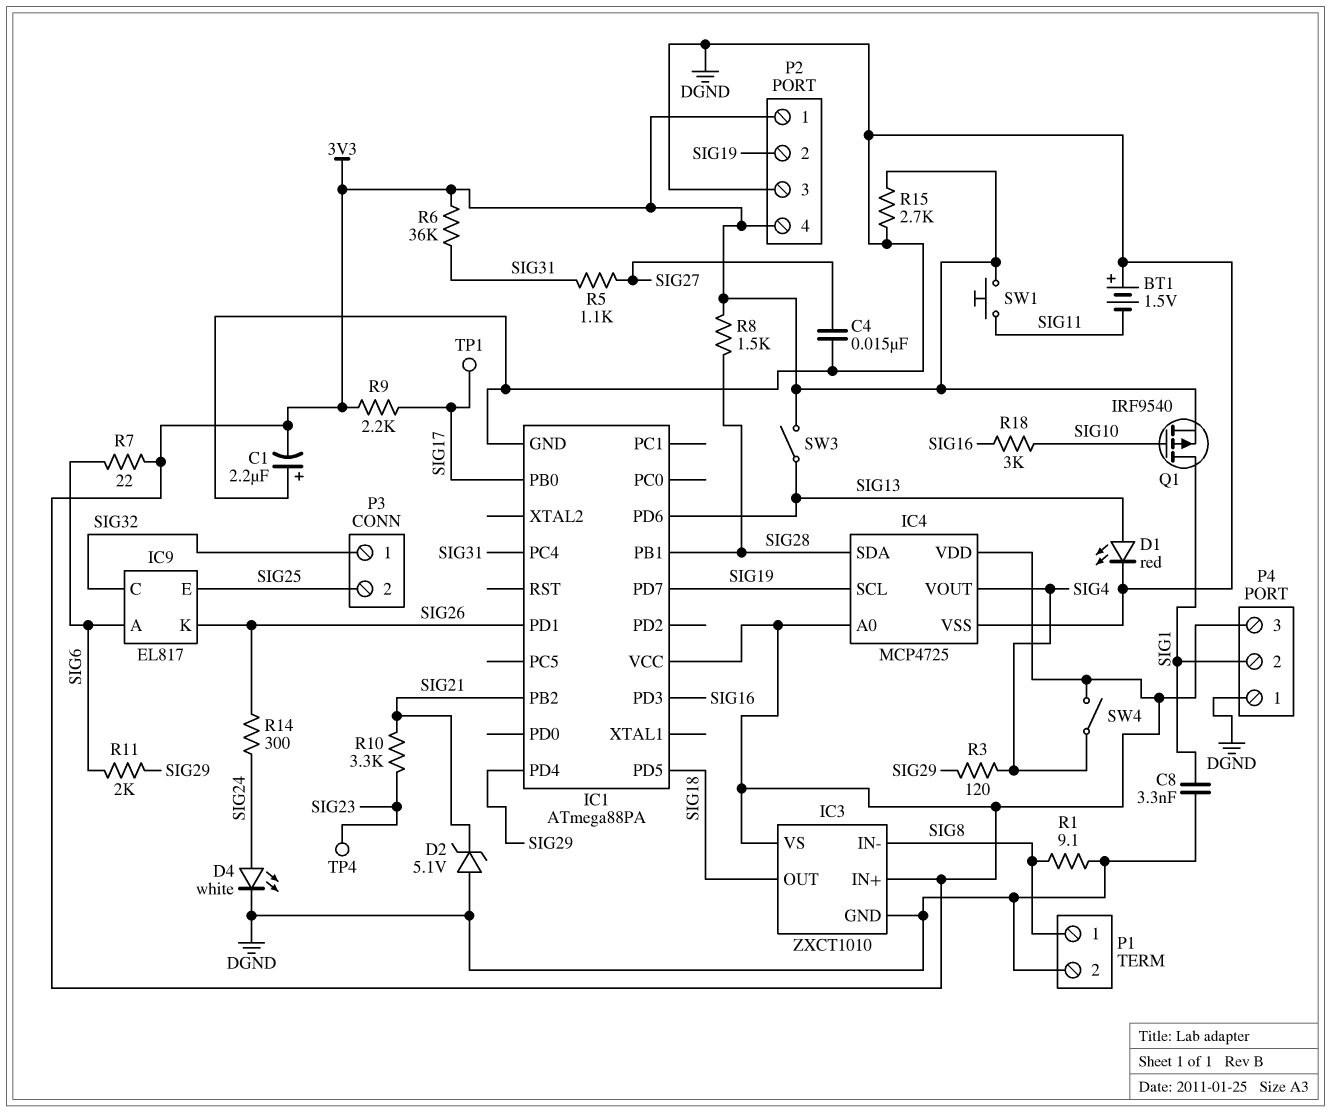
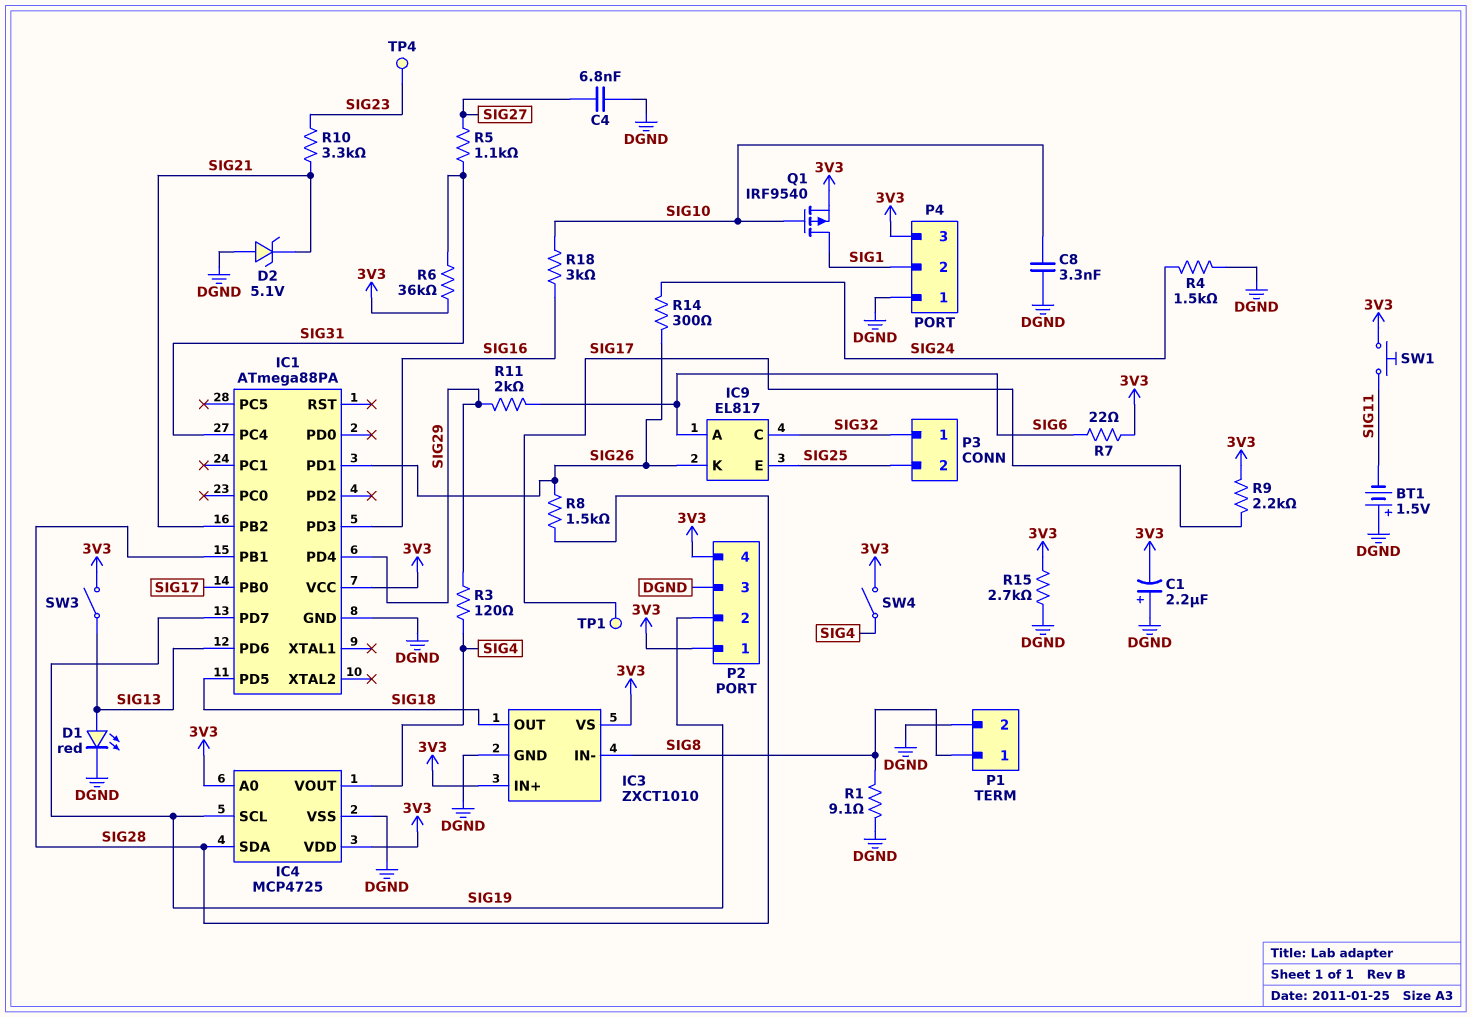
C4: 15nF (DGND, SIG27) -> 6.8nF (DGND, SIG27)
C8: 3.3nF (DGND, SIG1) -> 3.3nF (DGND, SIG10)
D4: LED white (A SIG24, K DGND) -> none
R4: none -> 1.5k (DGND, SIG24)
R8: 1.5k (3V3, SIG28) -> 1.5k (SIG26, SIG28)

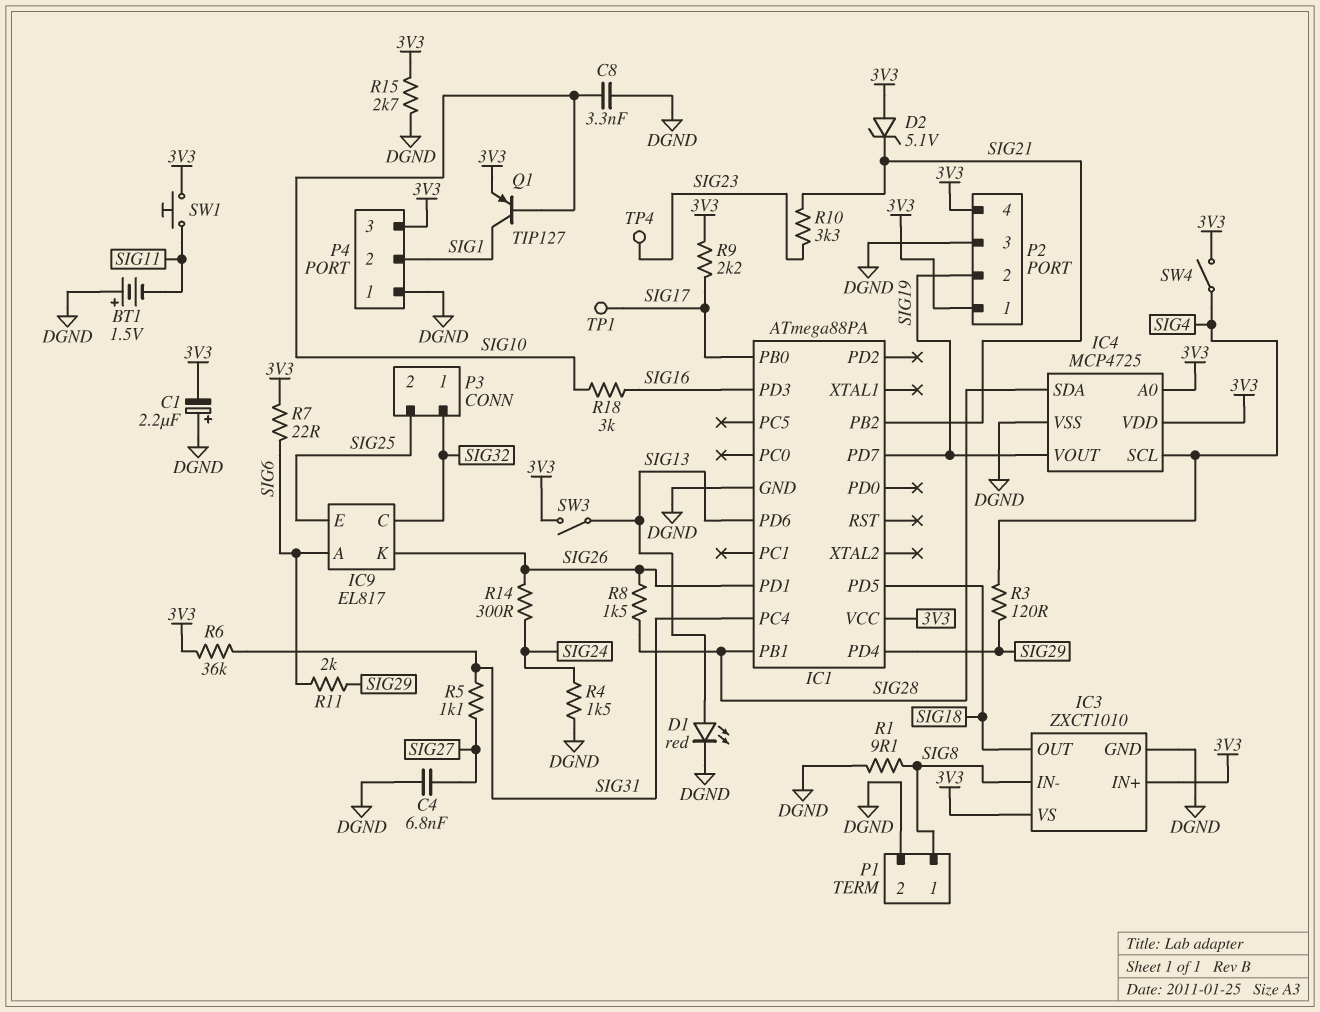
D2: zener 5.1V (A DGND, K SIG21) -> zener 5.1V (A 3V3, K SIG21)
IC4 pin SCL: SIG19 -> SIG4
IC4 pin VOUT: SIG4 -> SIG19
Q1: PMOS IRF9540 (G SIG10, D SIG1, S 3V3) -> PNP TIP127 (B SIG10, C SIG1, E 3V3)

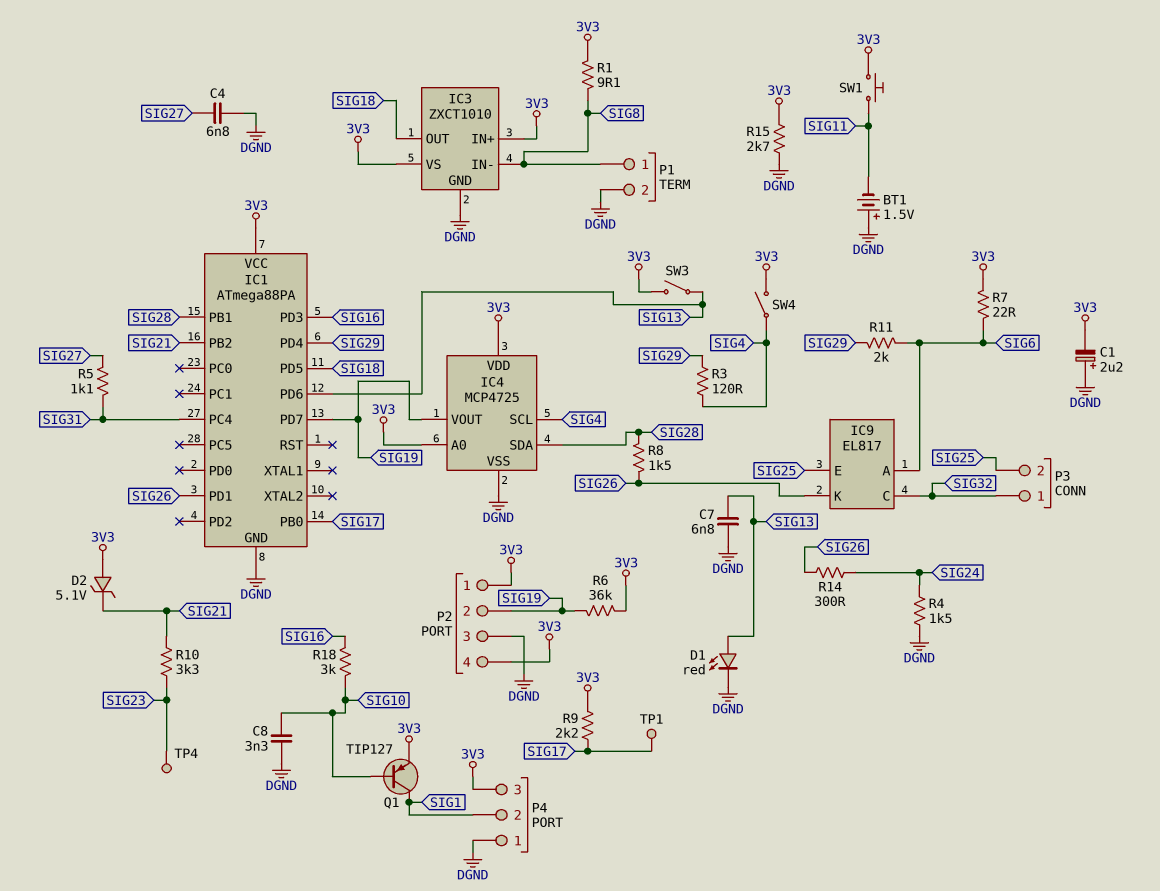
C7: none -> 6.8nF (DGND, SIG13)
R1: 9.1 (DGND, SIG8) -> 9.1 (3V3, SIG8)
R6: 36k (3V3, SIG31) -> 36k (3V3, SIG19)

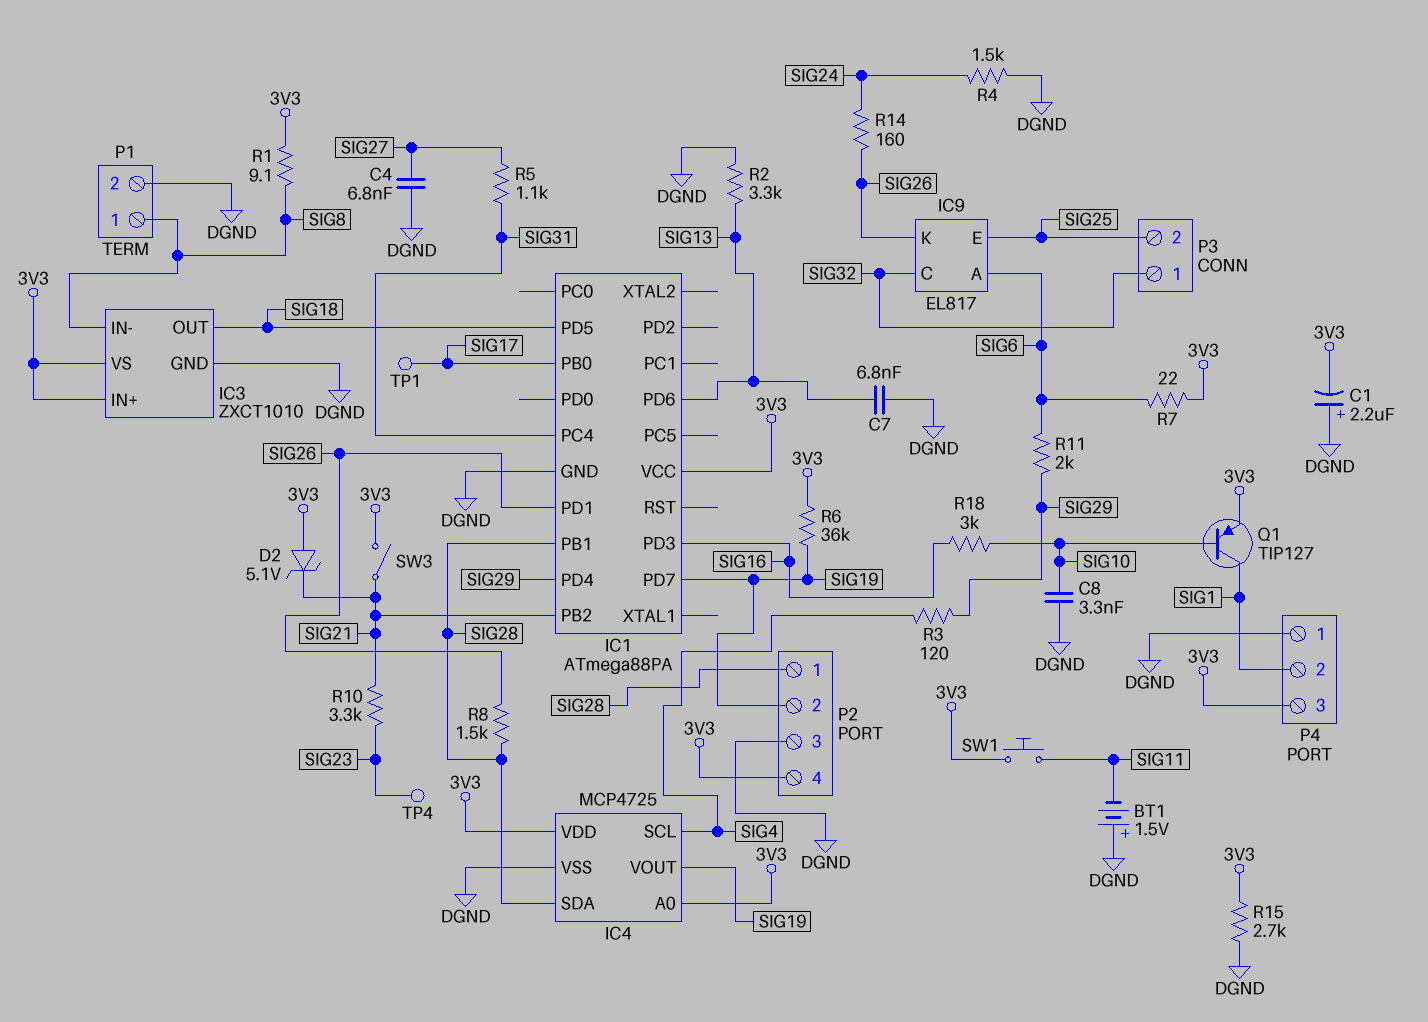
D1: LED red (A SIG13, K DGND) -> none
P2 pin 1: 3V3 -> SIG28
R2: none -> 3.3k (DGND, SIG13)
R9: 2.2k (3V3, SIG17) -> none
R14: 300 (SIG24, SIG26) -> 160 (SIG24, SIG26)
SW3: switch (3V3, SIG13) -> switch (3V3, SIG21)
SW4: switch (3V3, SIG4) -> none

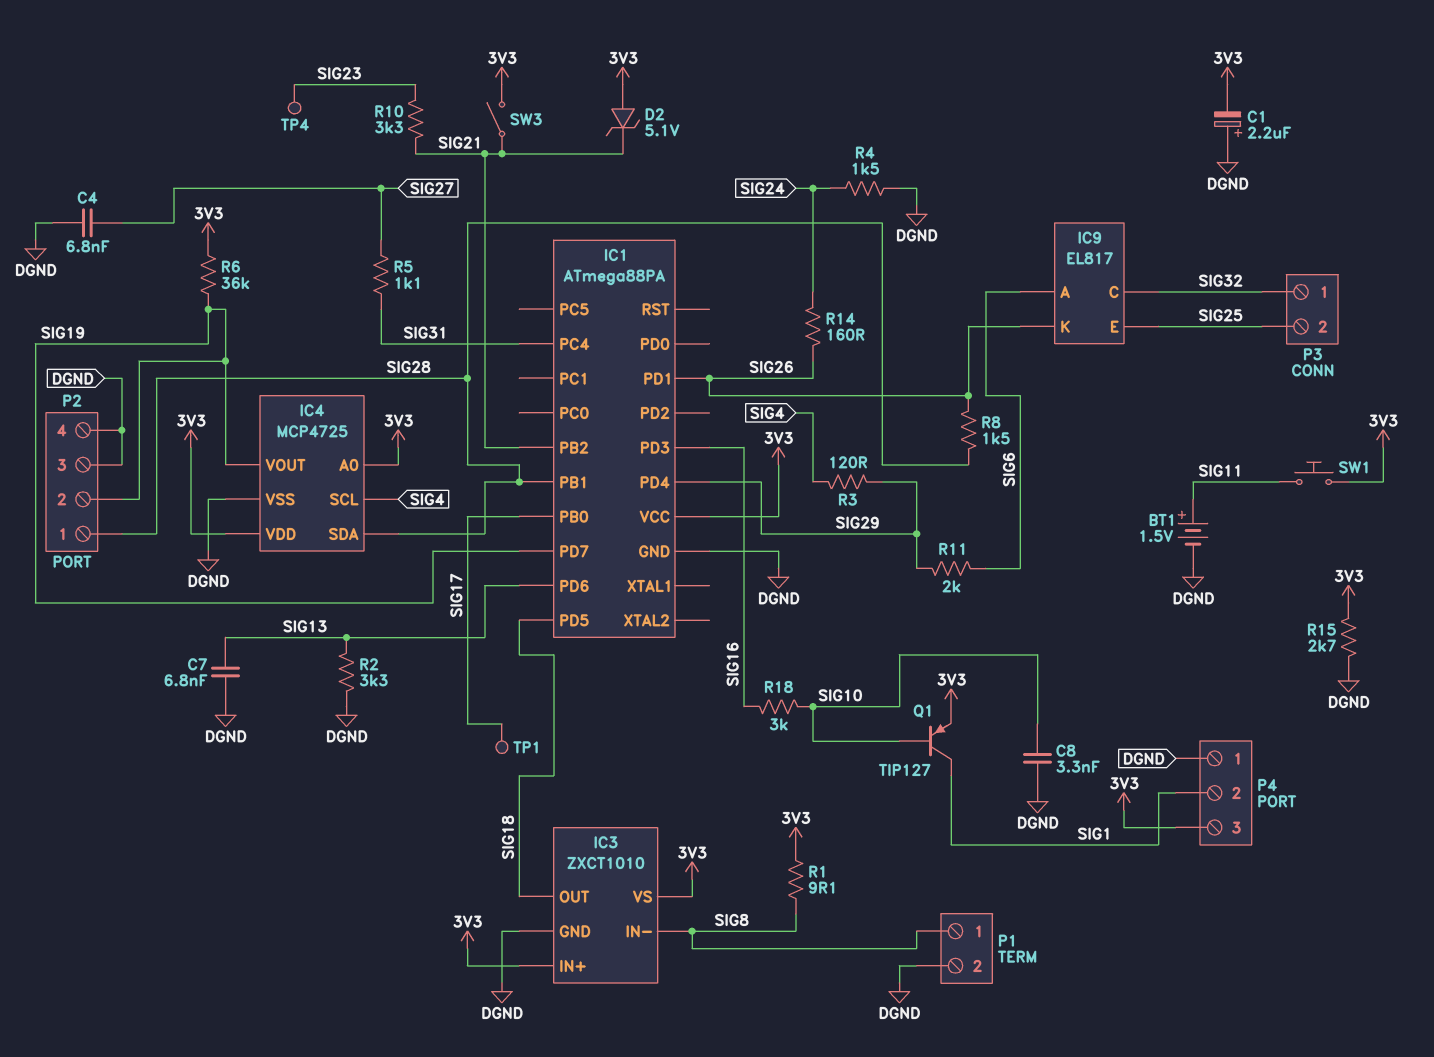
BT1: 1.5V (plus DGND, minus SIG11) -> 1.5V (plus SIG11, minus DGND)
P2 pin 4: 3V3 -> DGND
R7: 22 (3V3, SIG6) -> none

